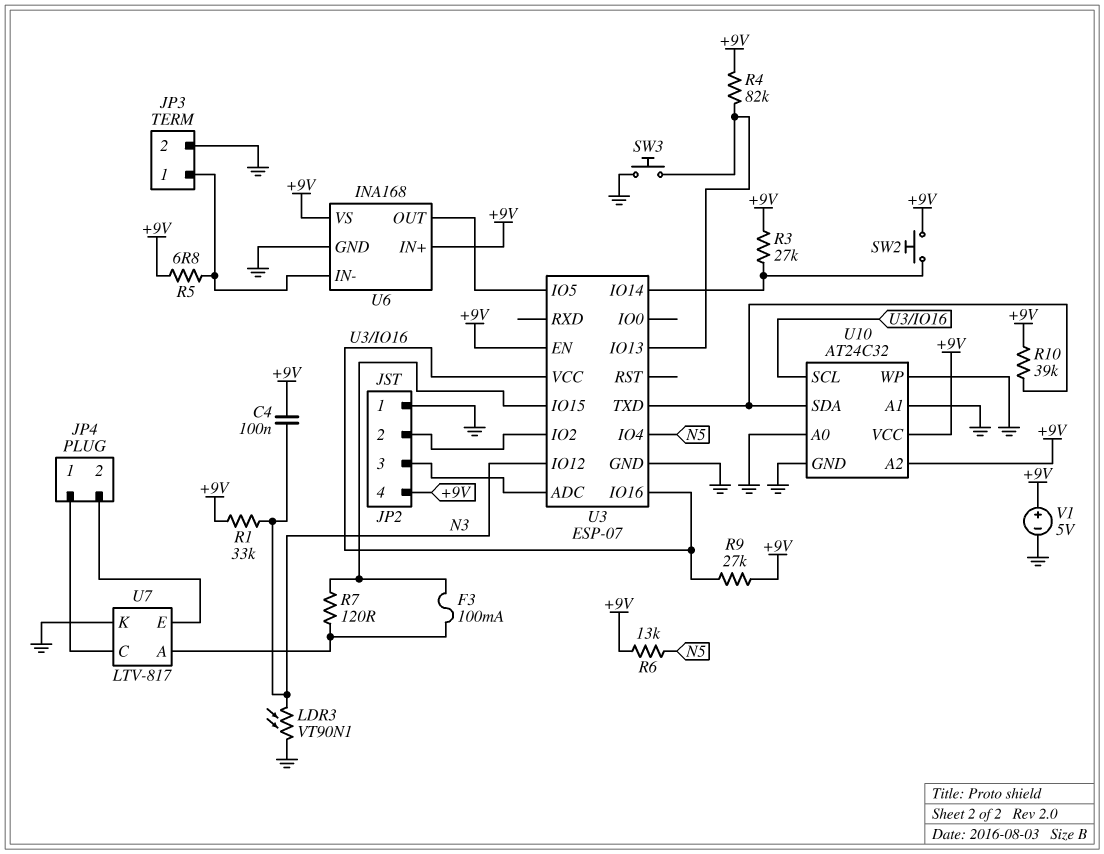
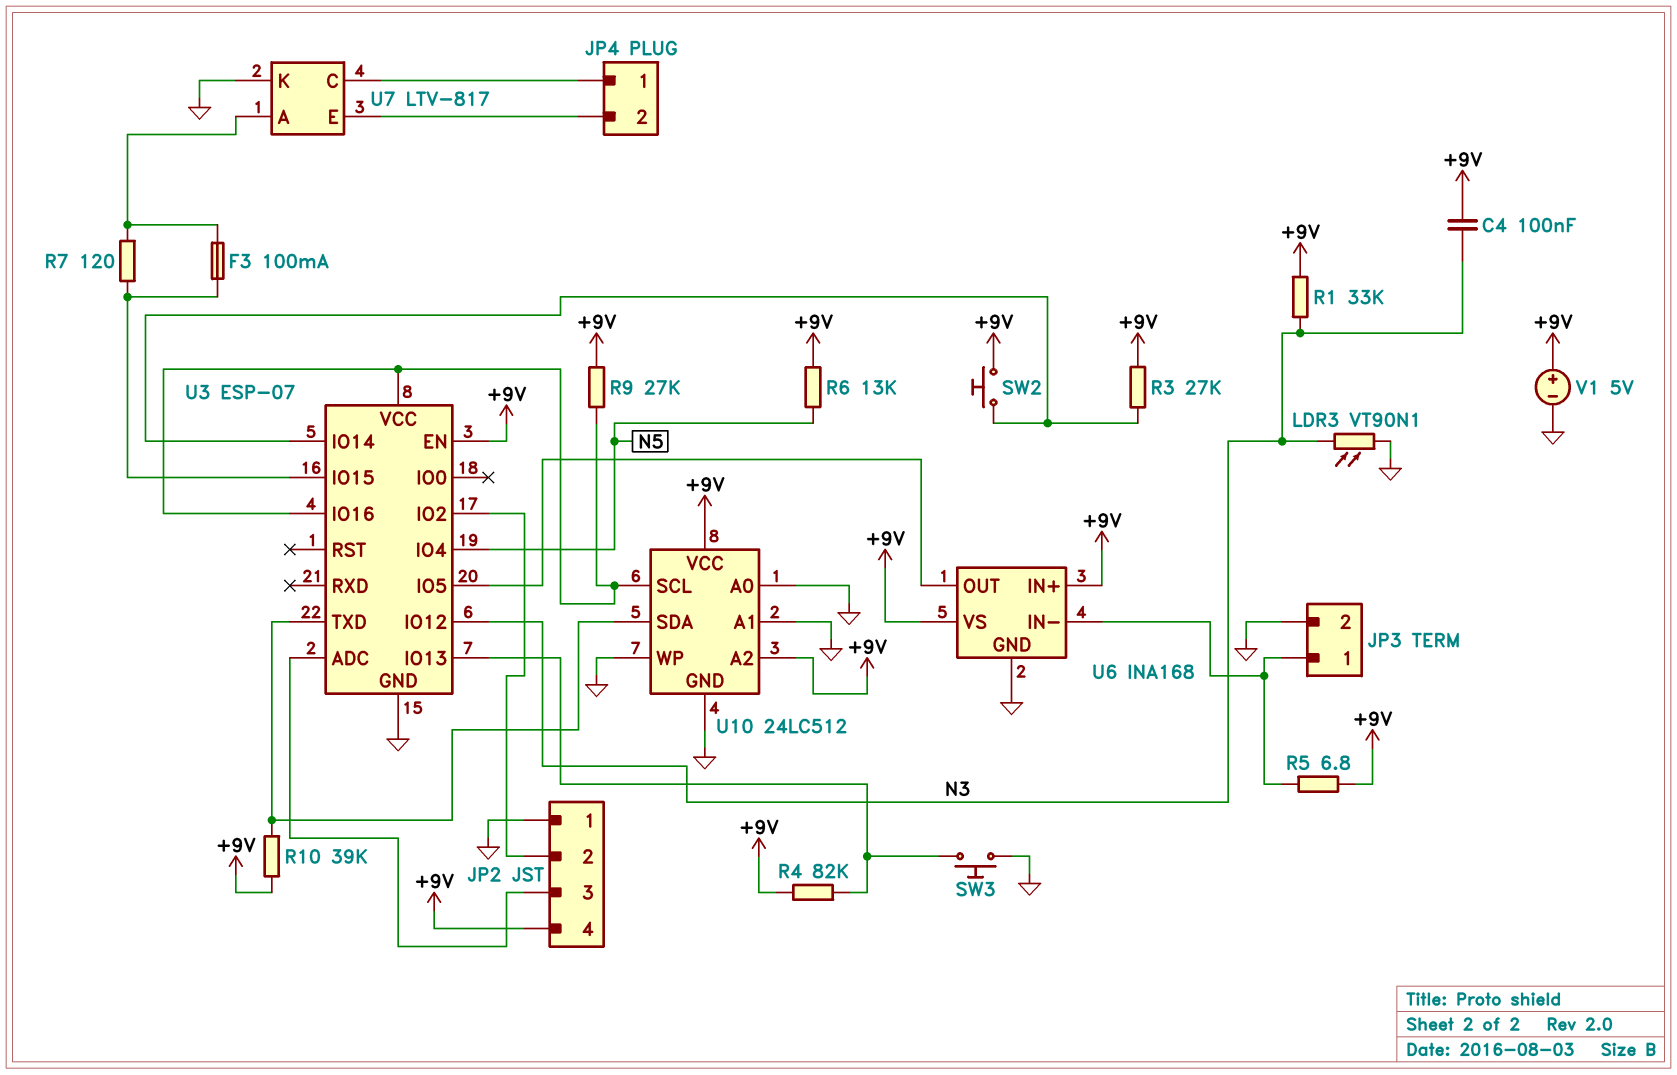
U10: AT24C32 -> 24LC512

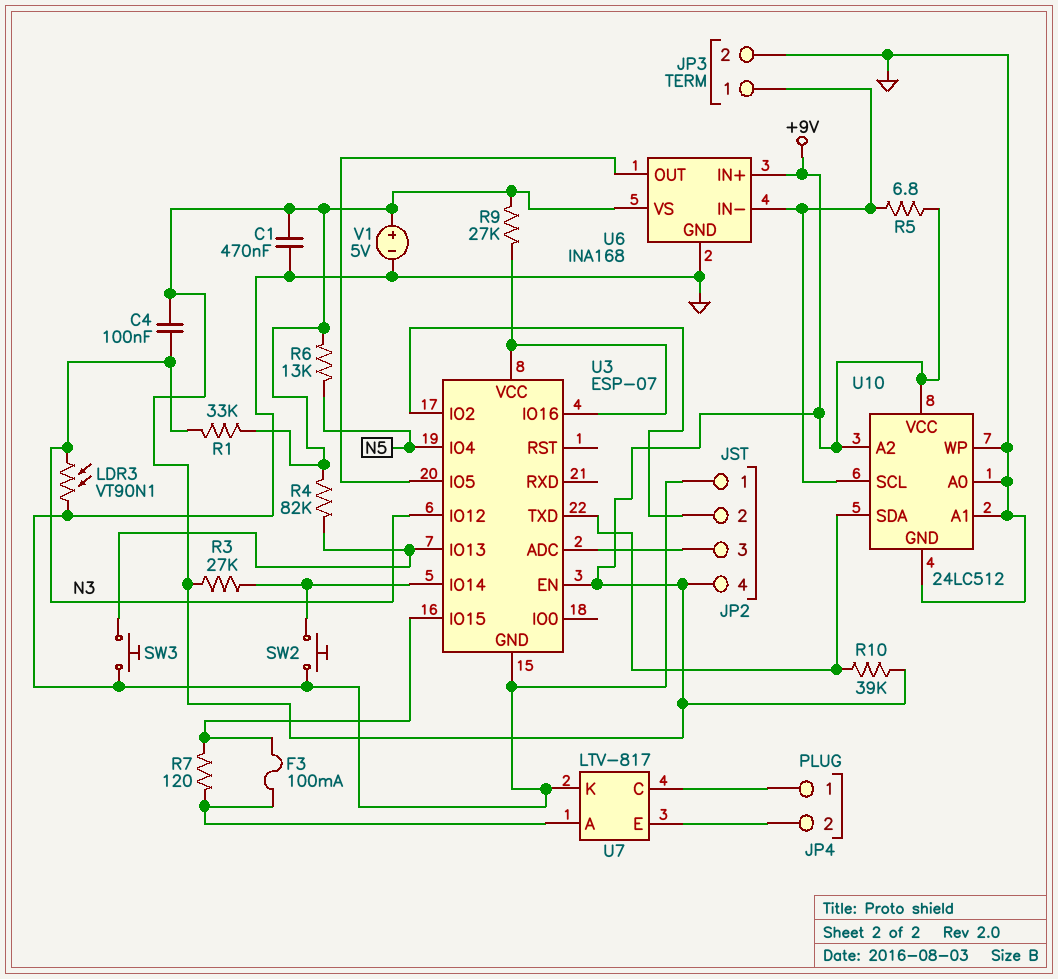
C1: none -> 470nF (+9V, GND)
SW2: button (+9V, U3/IO14) -> button (GND, U3/IO14)
U10 pin SCL: U3/IO16 -> JP3/1

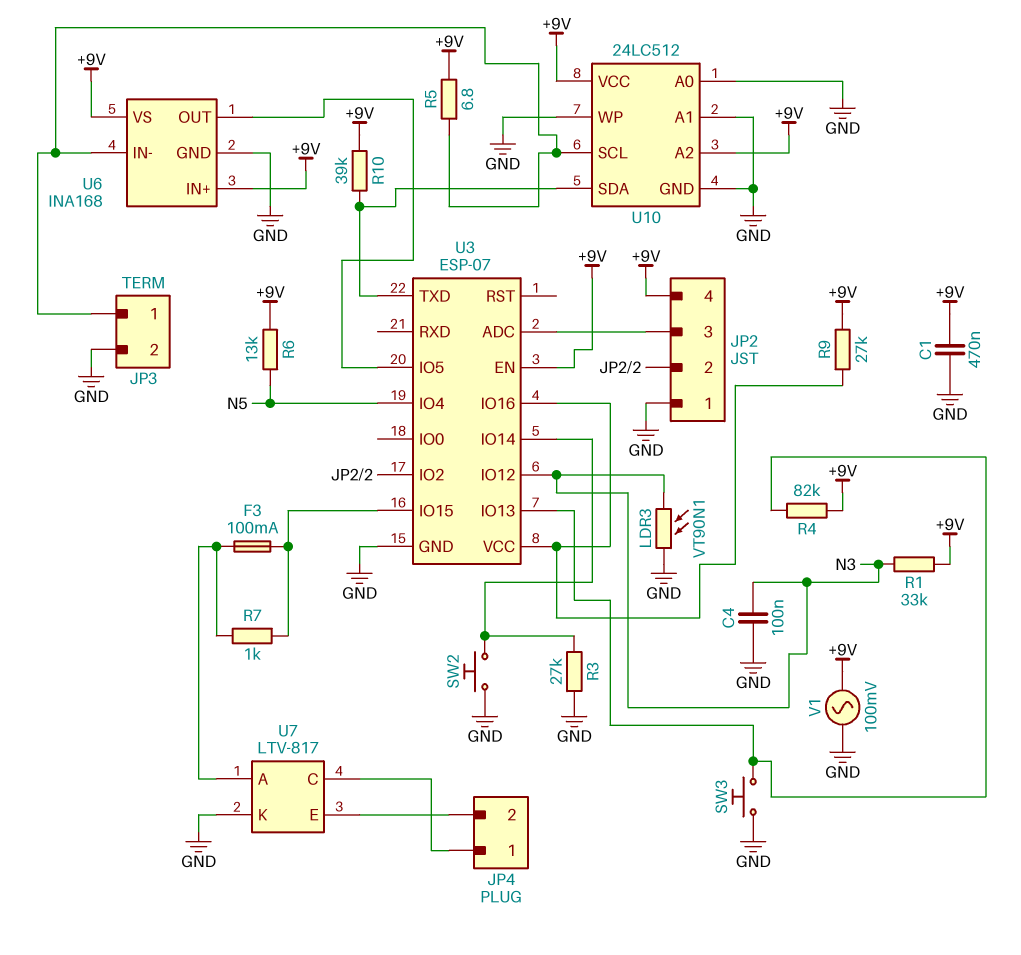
C4: 100nF (+9V, N3) -> 100nF (GND, N3)
R3: 27k (+9V, U3/IO14) -> 27k (GND, U3/IO14)
R7: 120 (U3/IO15, U7/A) -> 1k (U3/IO15, U7/A)
V1: 5V (plus +9V, minus GND) -> AC 100mV (+9V, GND)

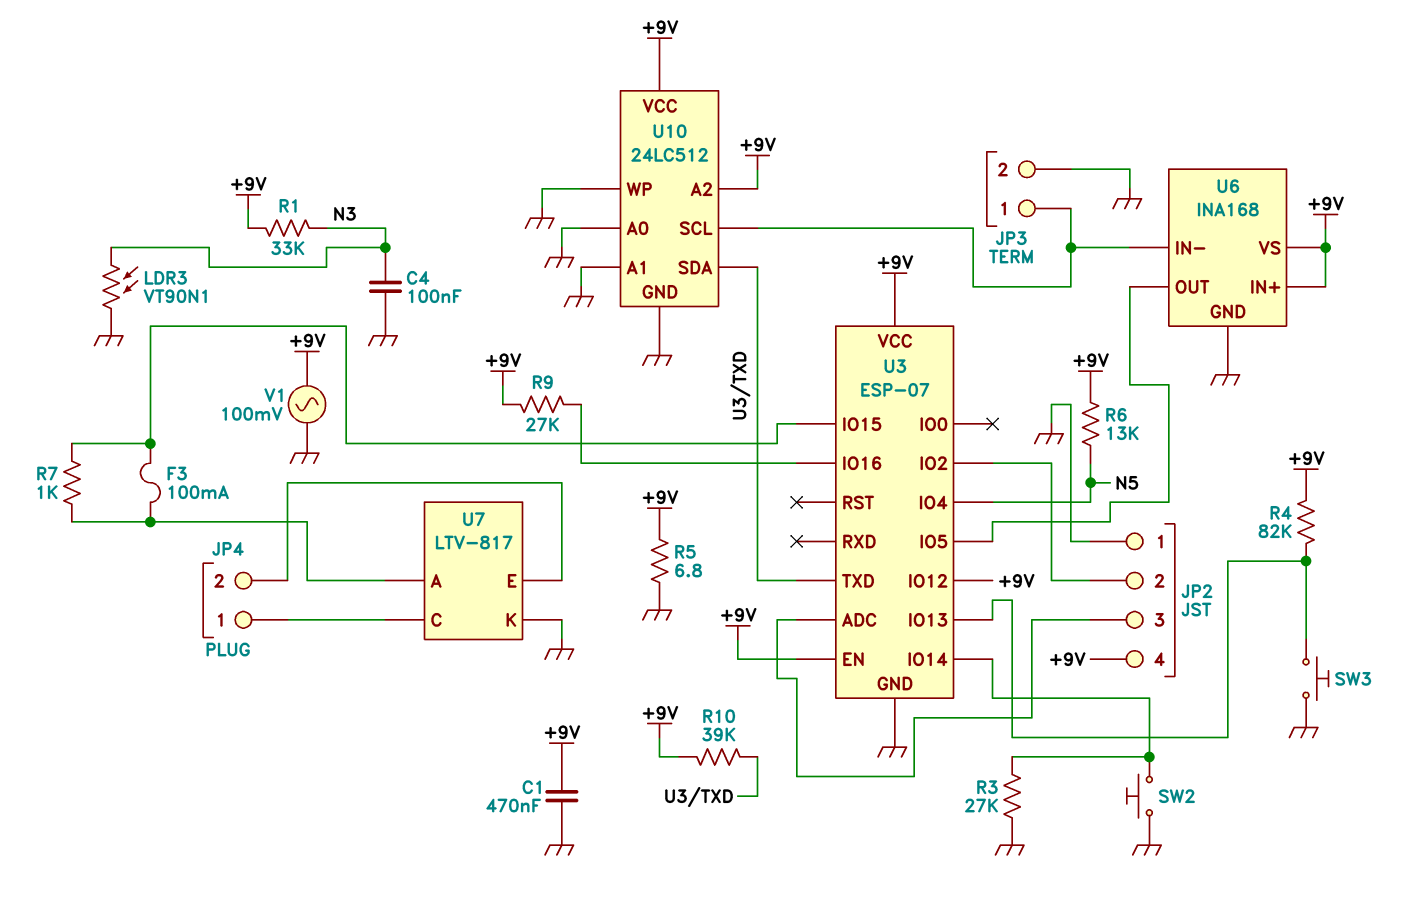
R5: 6.8 (+9V, JP3/1) -> 6.8 (+9V, GND)
U3 pin IO12: N3 -> +9V
U3 pin VCC: U3/IO16 -> +9V

